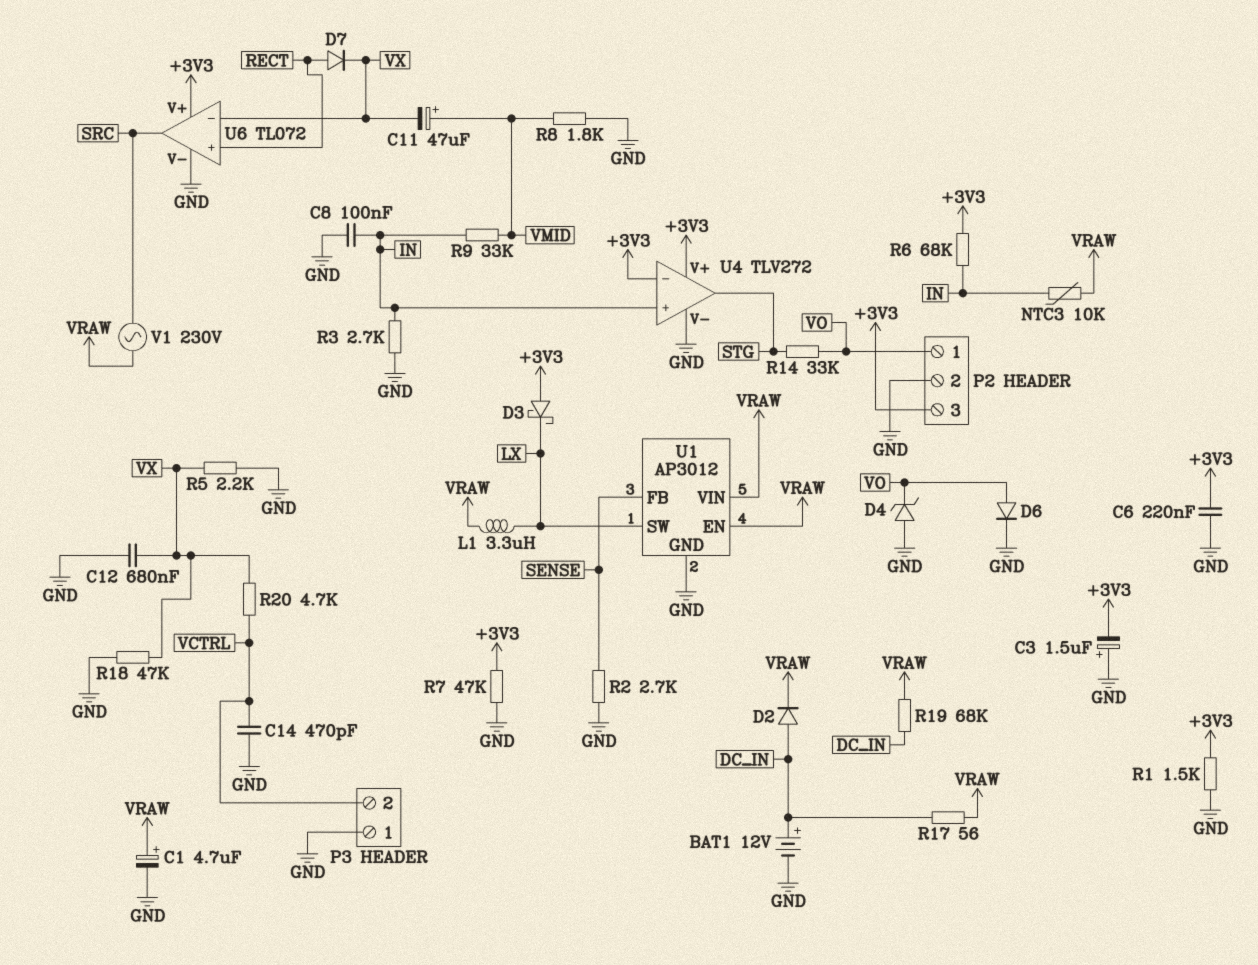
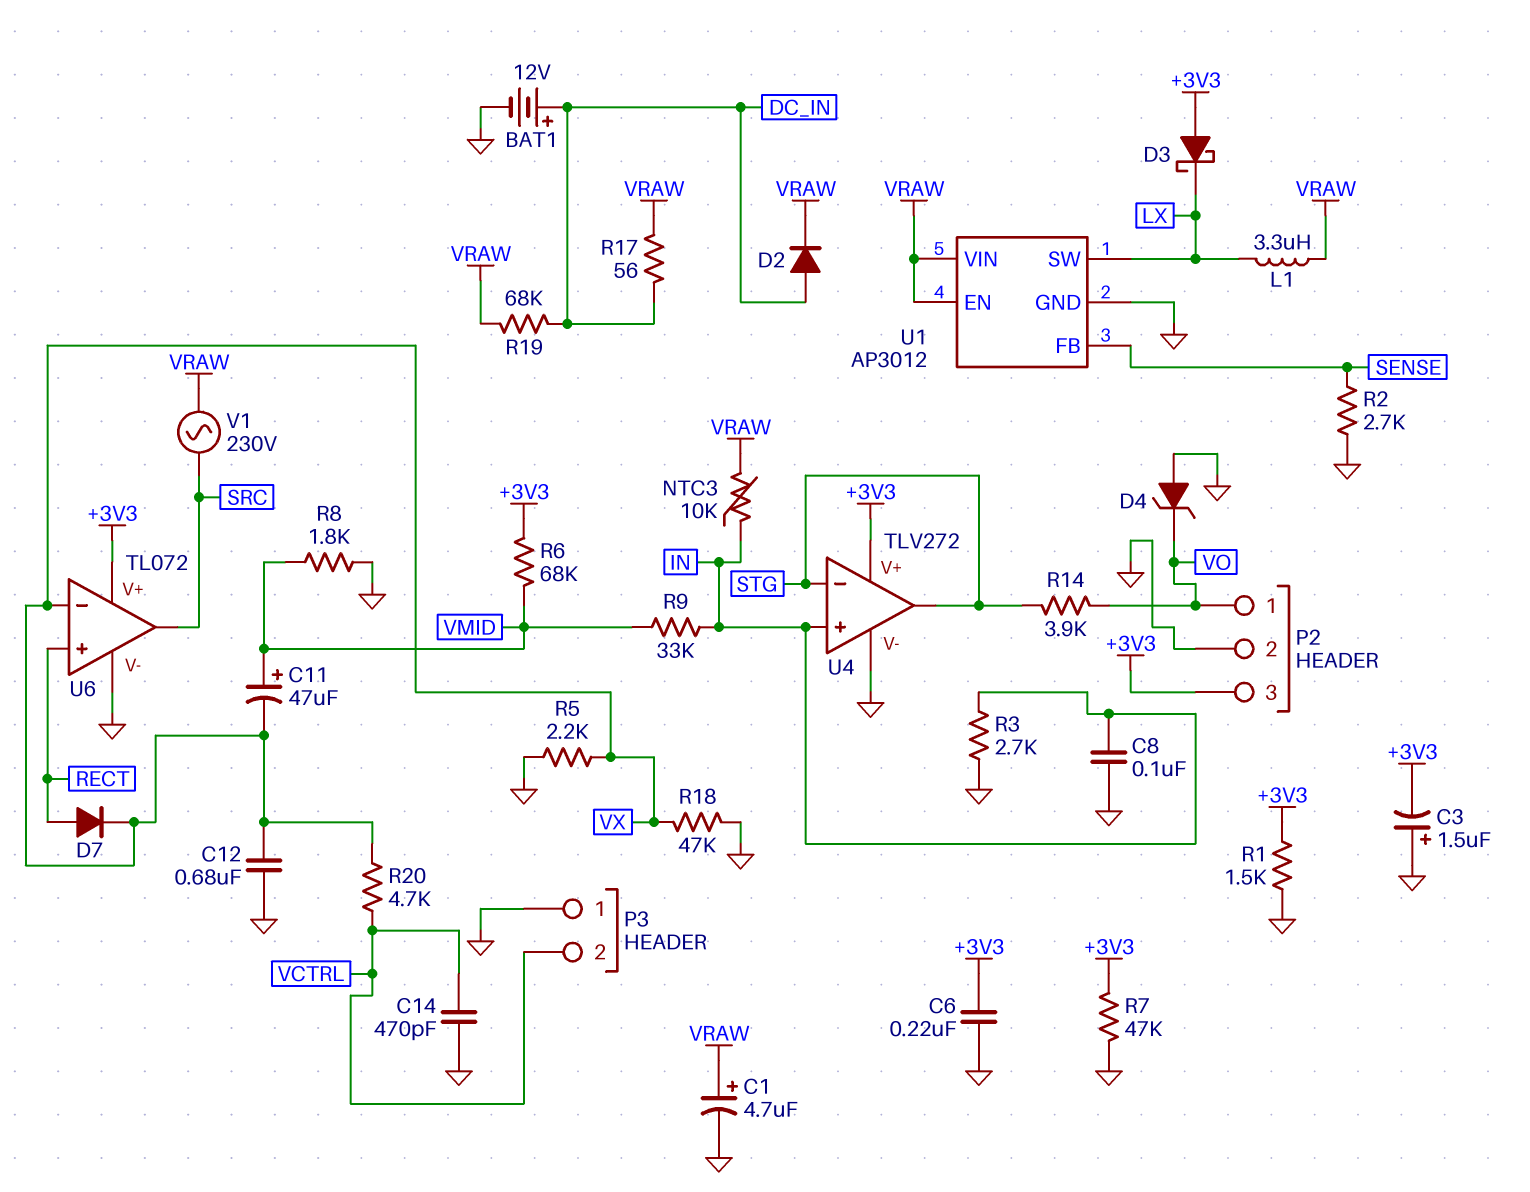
D6: diode (A VO, K GND) -> none
R6: 68k (+3V3, IN) -> 68k (+3V3, VMID)
R14: 33k (STG, VO) -> 3.9k (STG, VO)
U4 pin in-: +3V3 -> STG

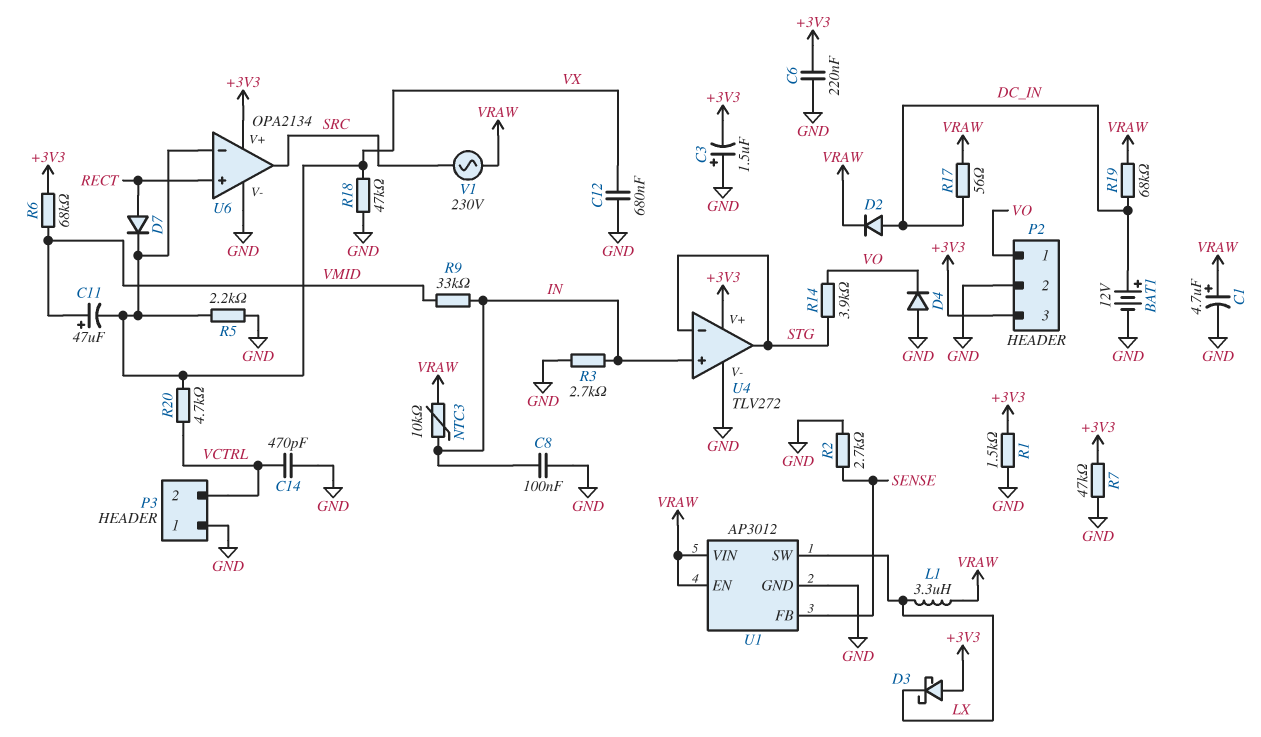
D4: zener (A GND, K VO) -> diode (A GND, K VO)
R8: 1.8k (GND, VMID) -> none
U6: TL072 -> OPA2134

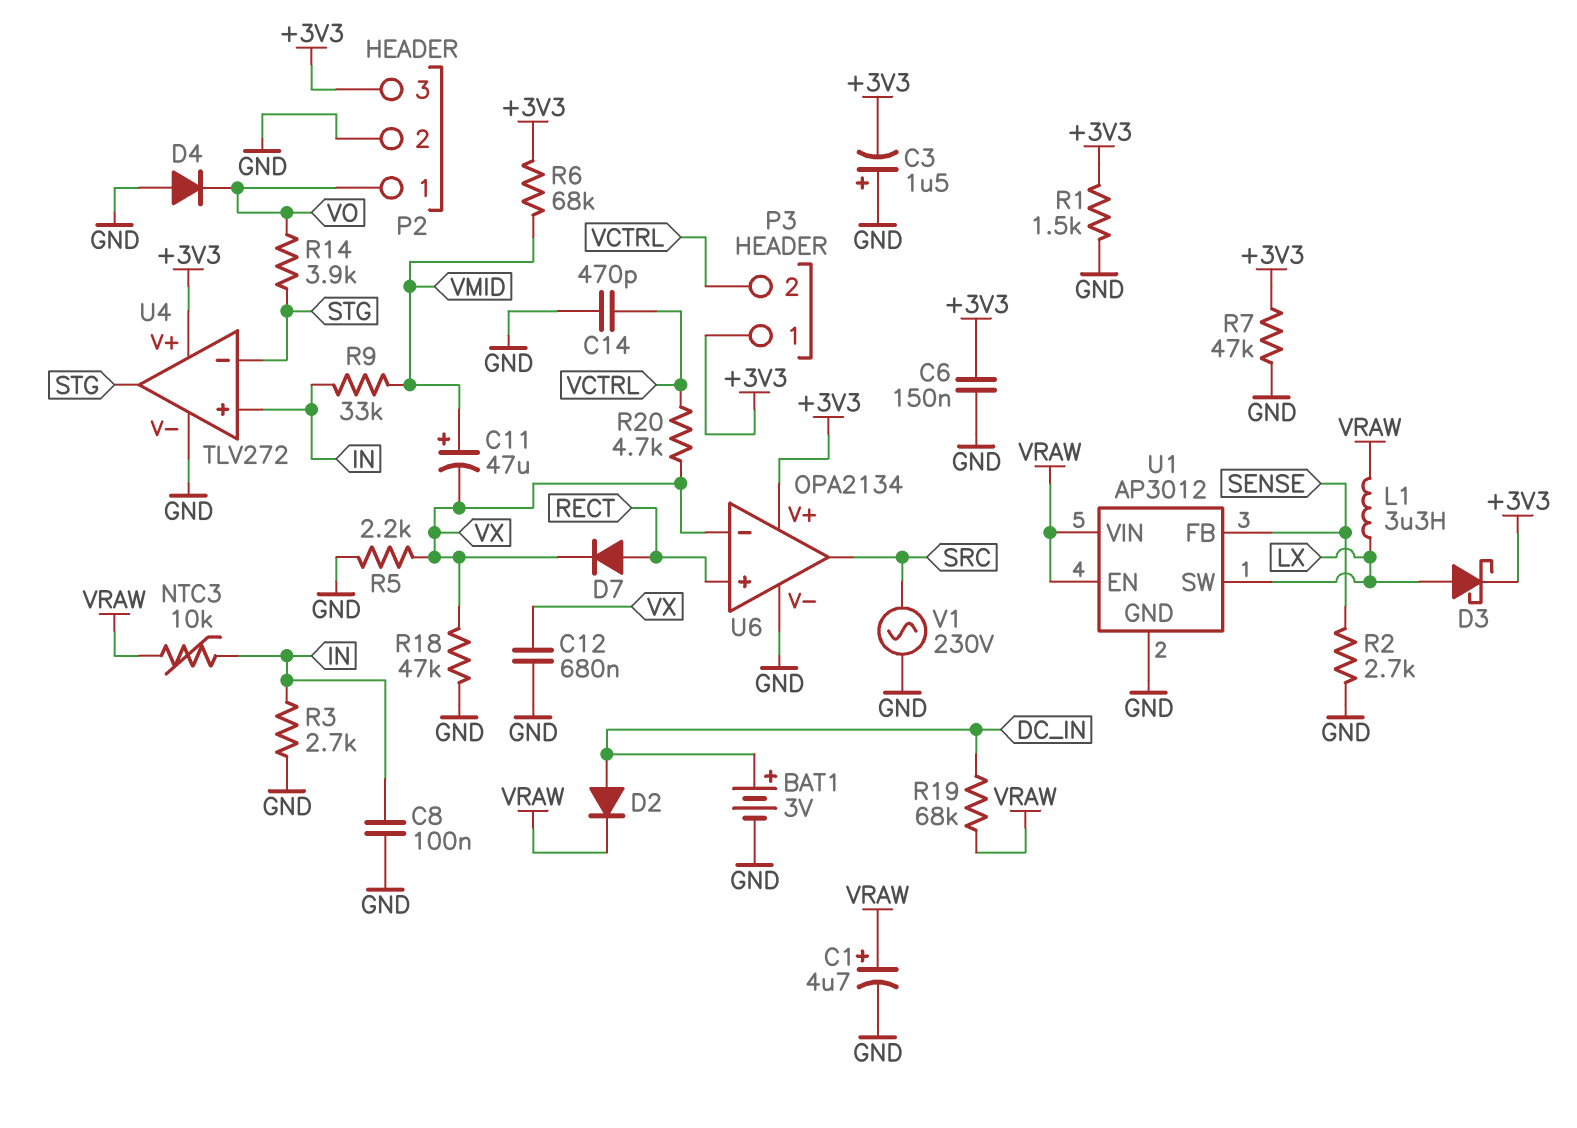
BAT1: 12V (plus DC_IN, minus GND) -> 3V (plus DC_IN, minus GND)
C6: 220nF (+3V3, GND) -> 150nF (+3V3, GND)
D3: schottky (A +3V3, K LX) -> schottky (A LX, K +3V3)
P3 pin 1: GND -> +3V3
R17: 56 (DC_IN, VRAW) -> none
V1: AC 230V (SRC, VRAW) -> AC 230V (GND, SRC)

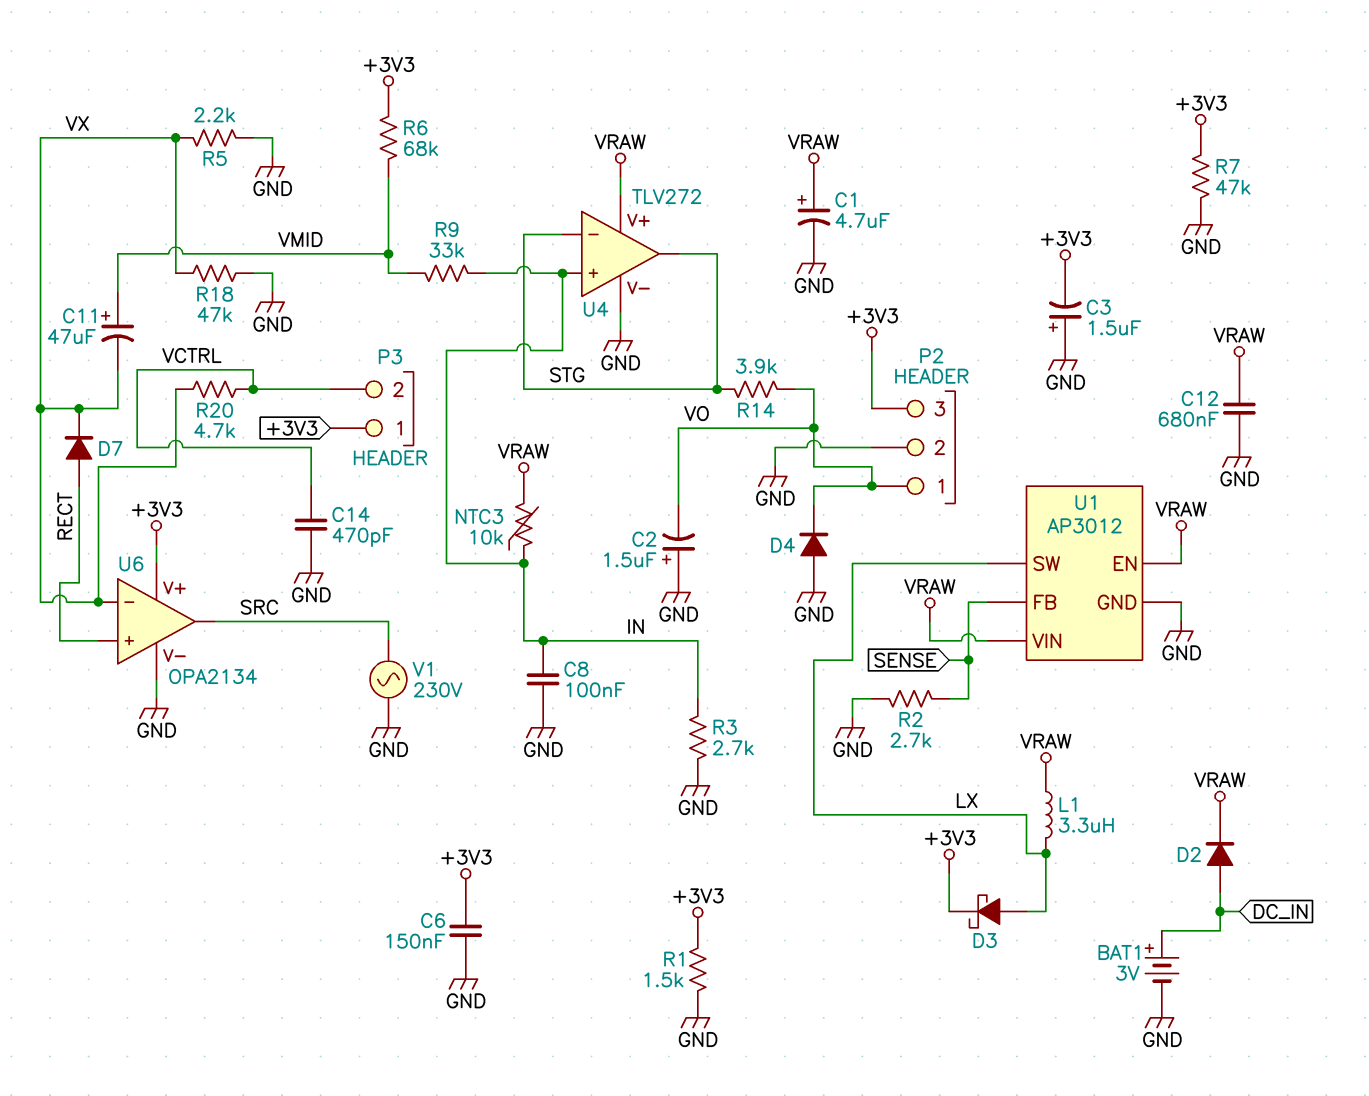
C2: none -> 1.5uF (plus GND, minus VO)
C12: 680nF (GND, VX) -> 680nF (GND, VRAW)
R19: 68k (DC_IN, VRAW) -> none
U4 pin V+: +3V3 -> VRAW

